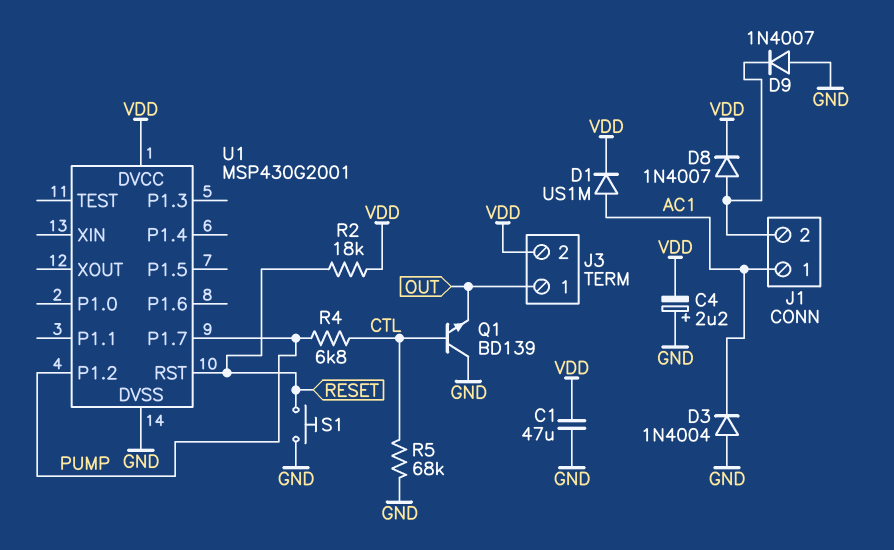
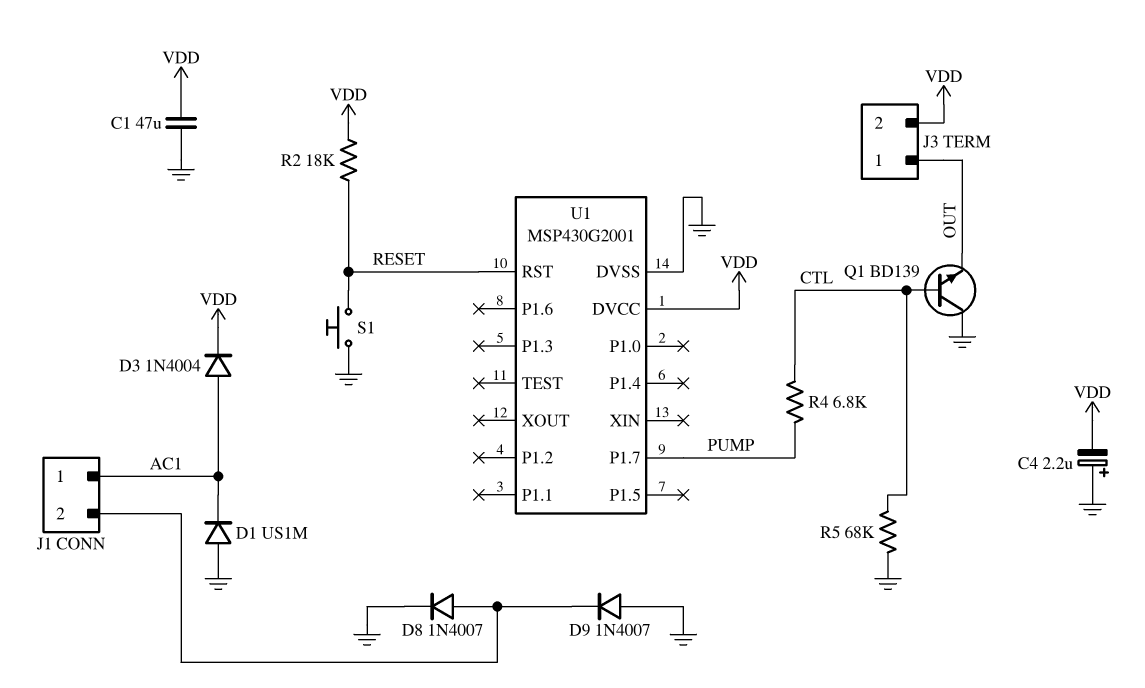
D1: diode US1M (A AC1, K VDD) -> diode US1M (A GND, K AC1)
D3: diode 1N4004 (A GND, K AC1) -> diode 1N4004 (A AC1, K VDD)
D8: diode 1N4007 (A J1/2, K VDD) -> diode 1N4007 (A J1/2, K GND)
U1 pin P1.2: PUMP -> none

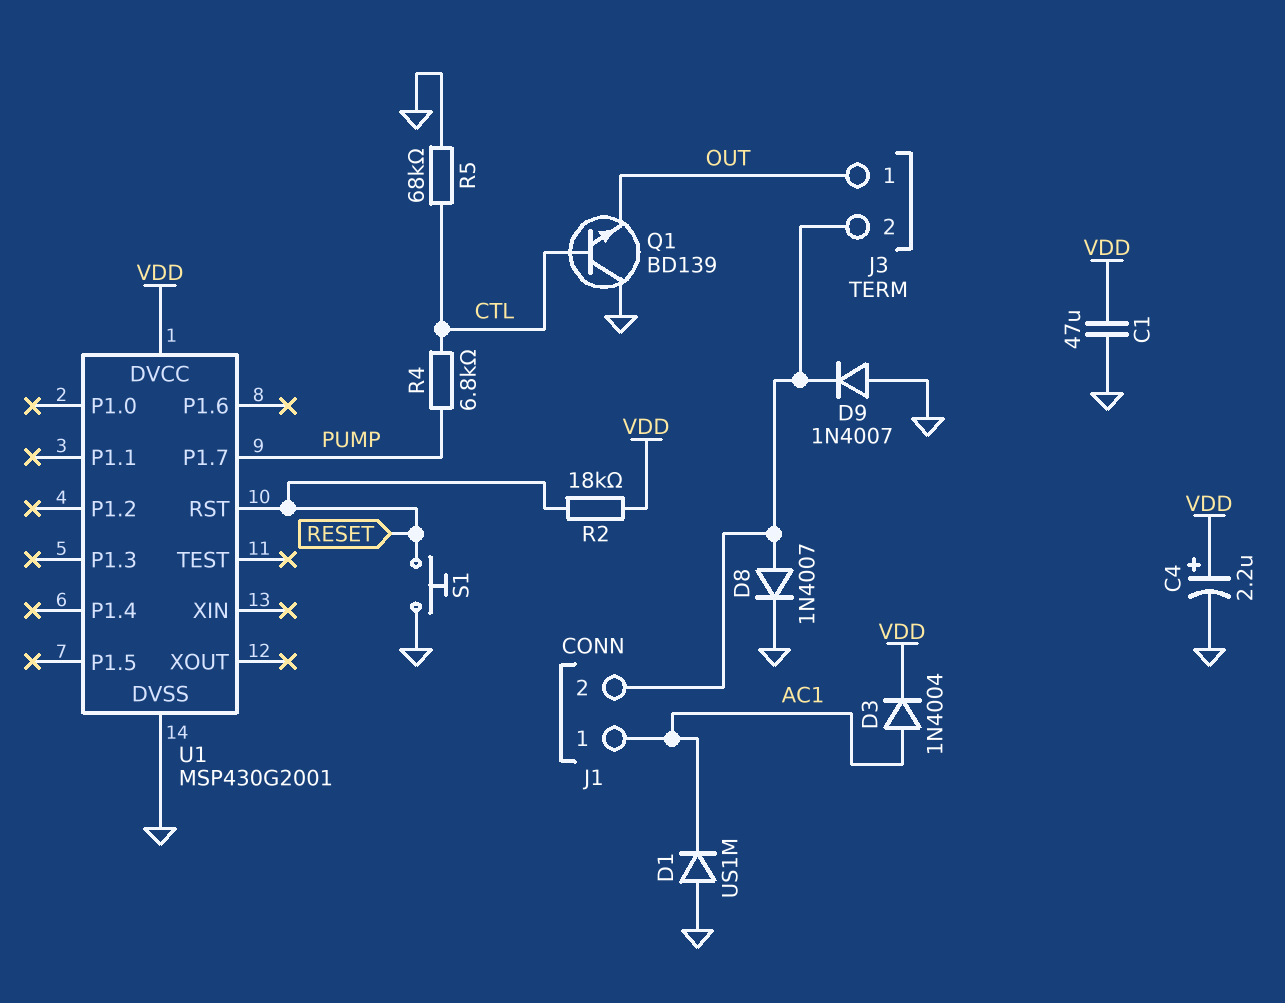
C4: 2.2uF (plus GND, minus VDD) -> 2.2uF (plus VDD, minus GND)
J3 pin 2: VDD -> J1/2

